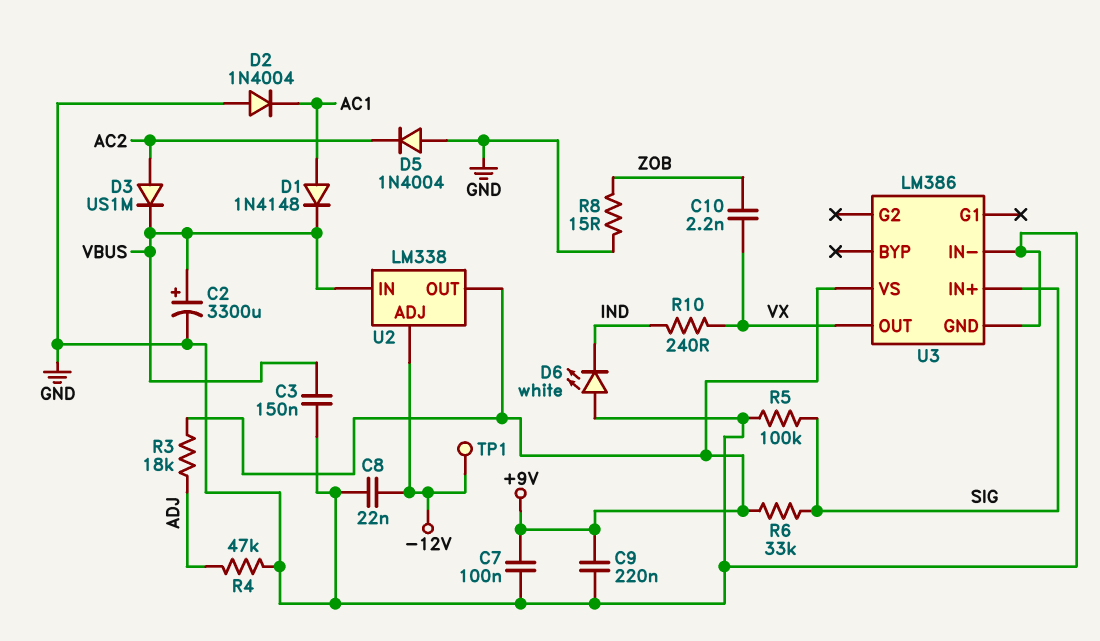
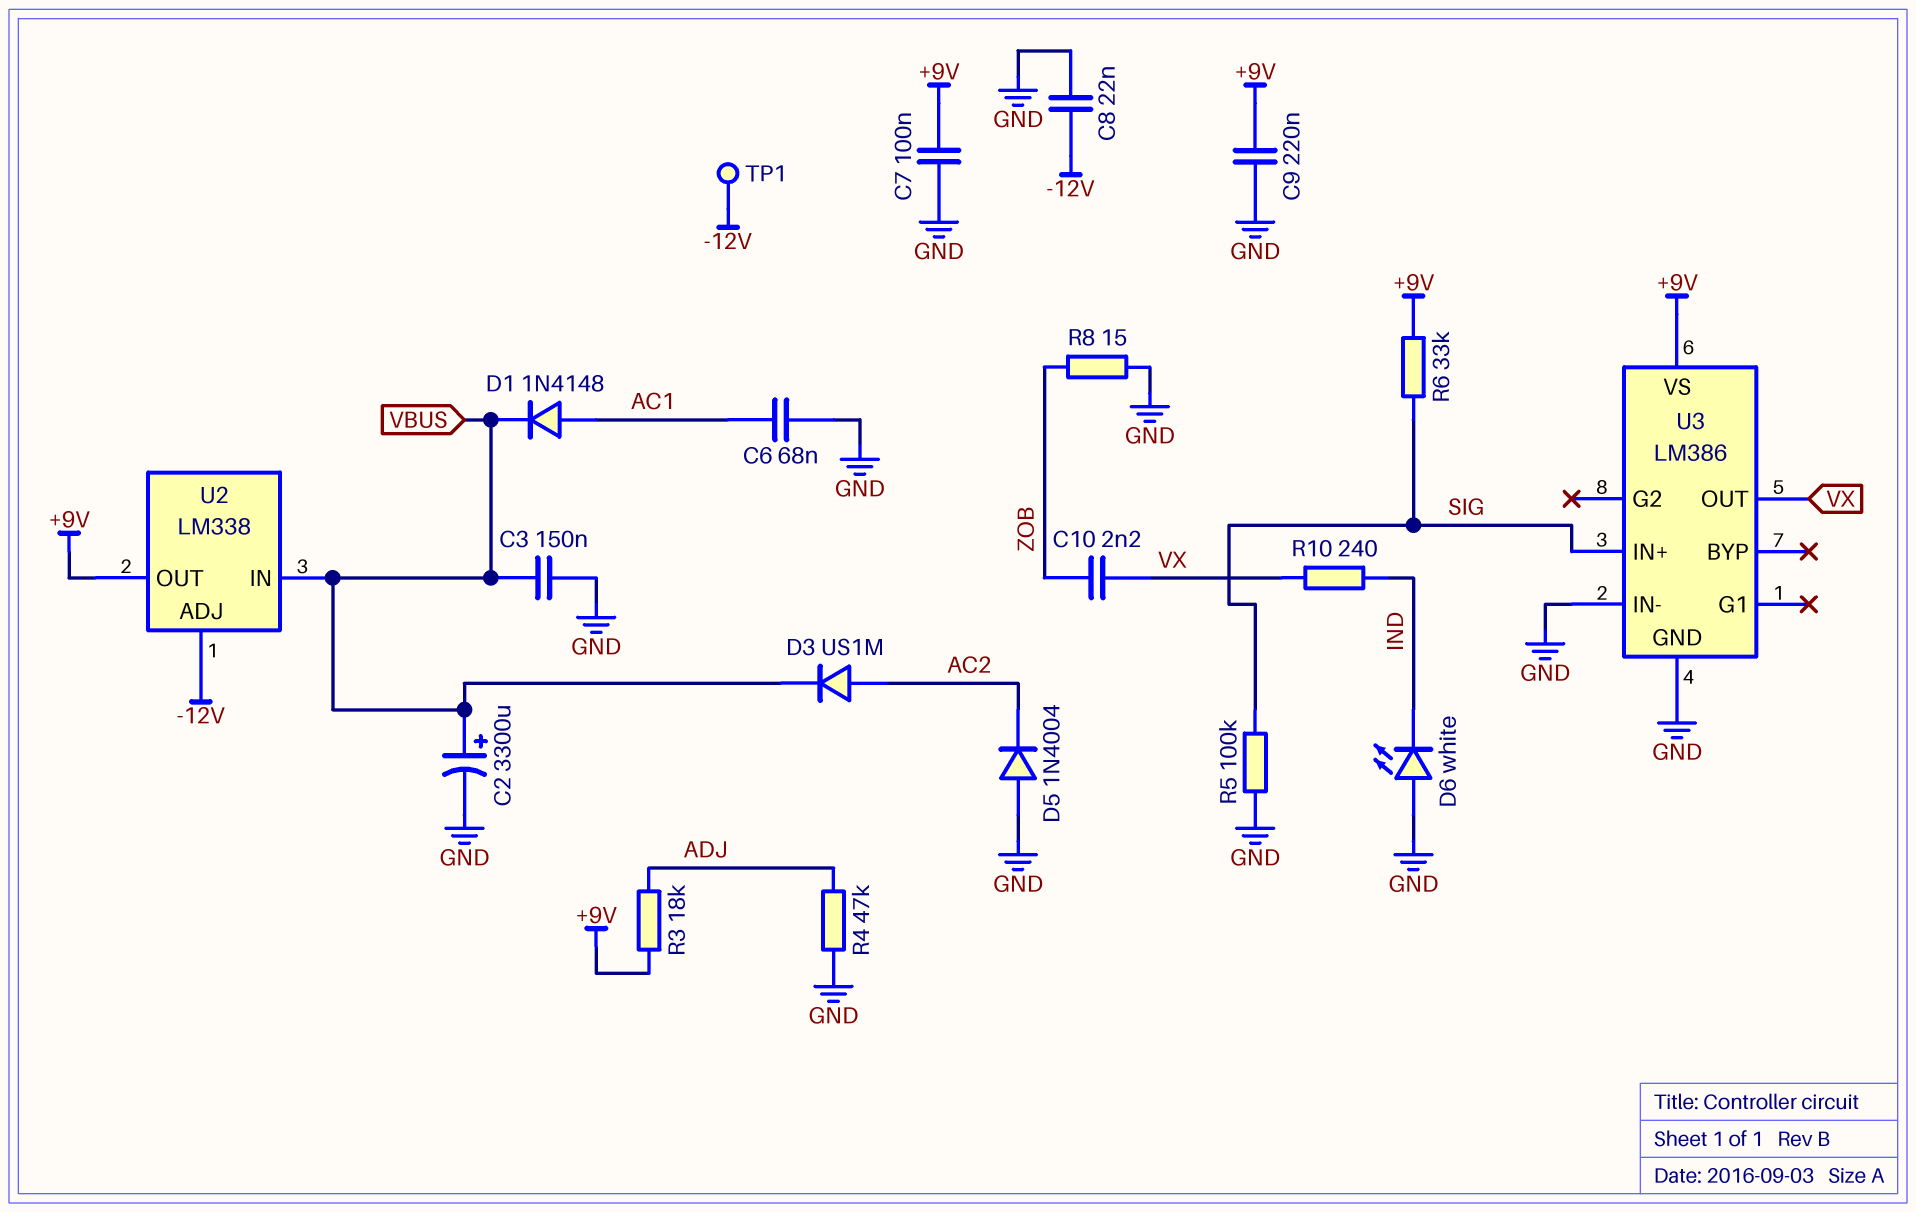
C6: none -> 68nF (AC1, GND)
D2: diode 1N4004 (A GND, K AC1) -> none

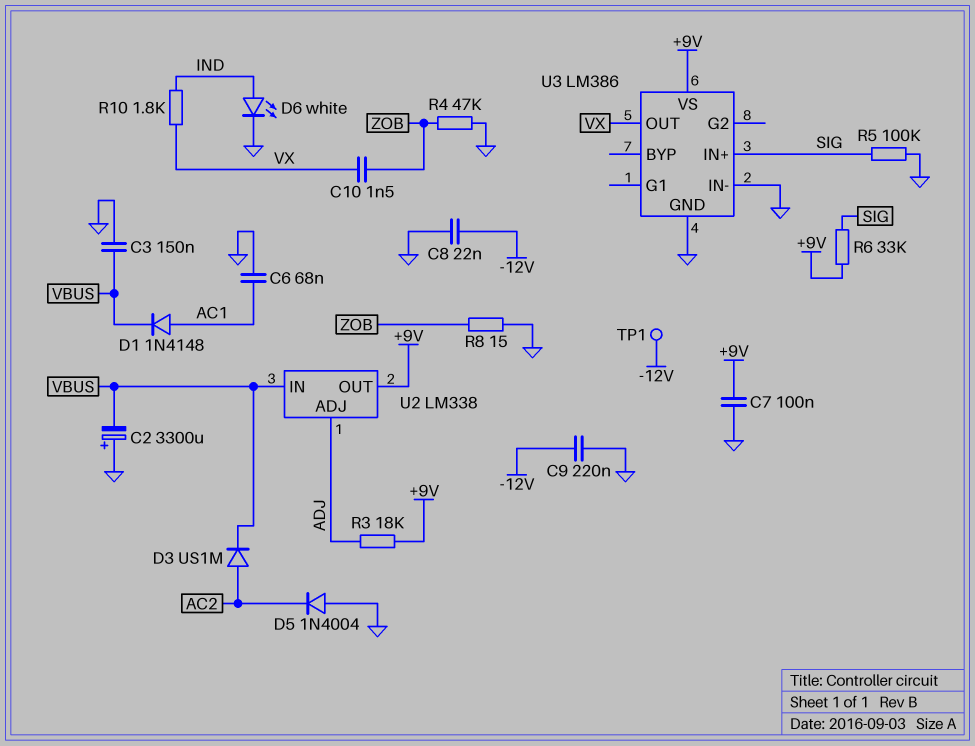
C2: 3300uF (plus VBUS, minus GND) -> 3300uF (plus GND, minus VBUS)
C9: 220nF (+9V, GND) -> 220nF (-12V, GND)
C10: 2.2nF (VX, ZOB) -> 1.5nF (VX, ZOB)
D6: LED white (A GND, K IND) -> LED white (A IND, K GND)
R4: 47k (ADJ, GND) -> 47k (GND, ZOB)
R10: 240 (IND, VX) -> 1.8k (IND, VX)
U2 pin ADJ: -12V -> ADJ

